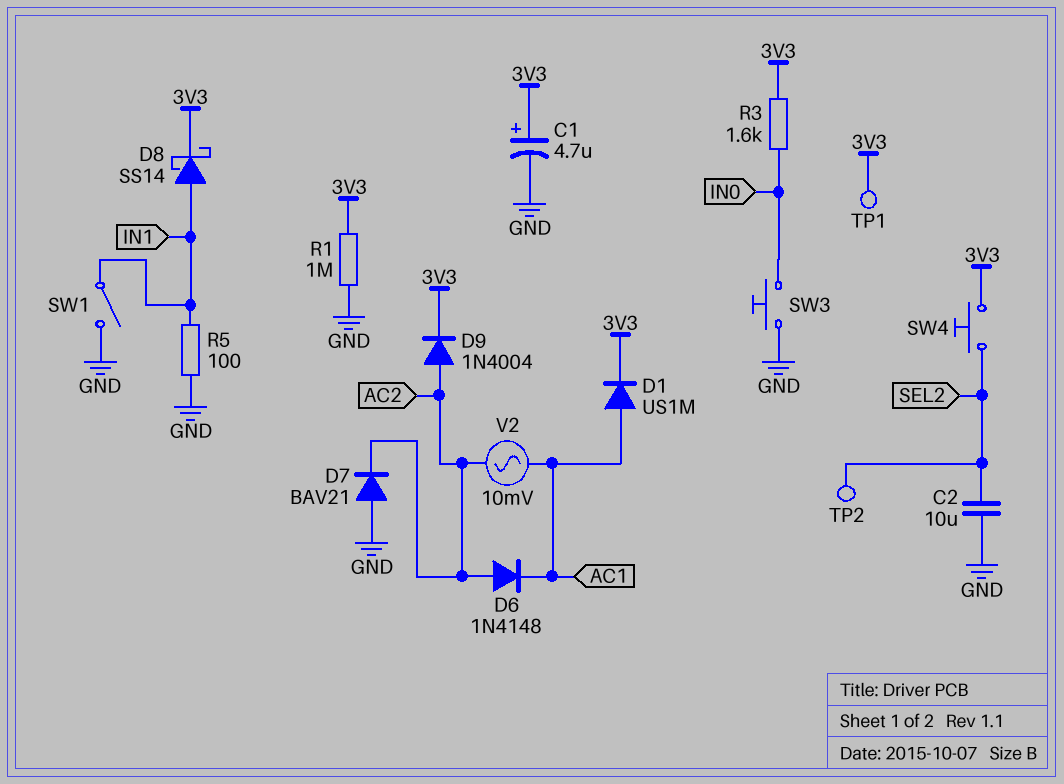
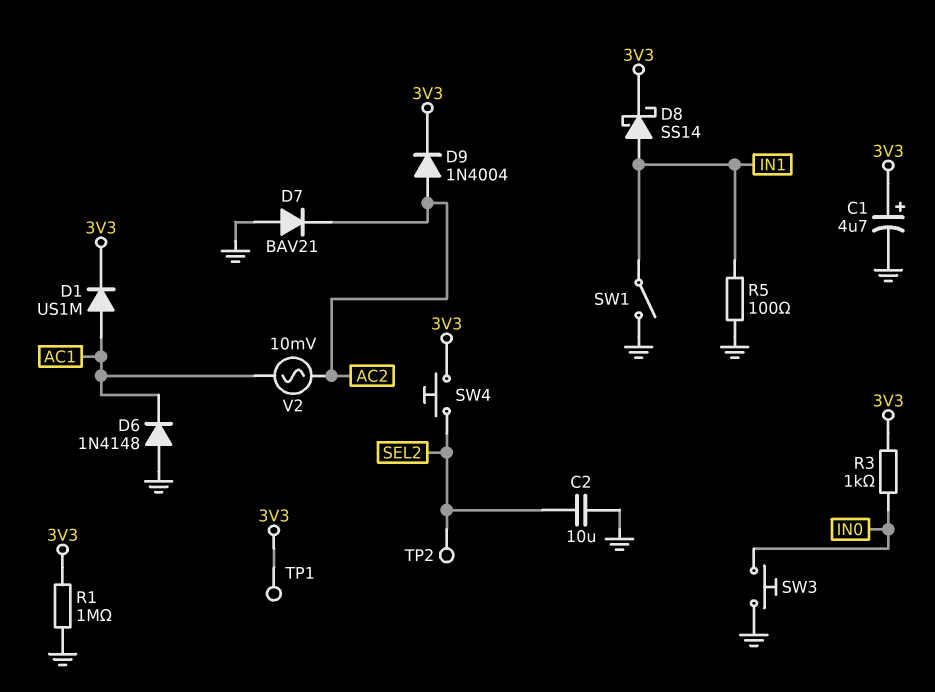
D6: diode 1N4148 (A AC2, K AC1) -> diode 1N4148 (A GND, K AC1)
R3: 1.6k (3V3, IN0) -> 1k (3V3, IN0)

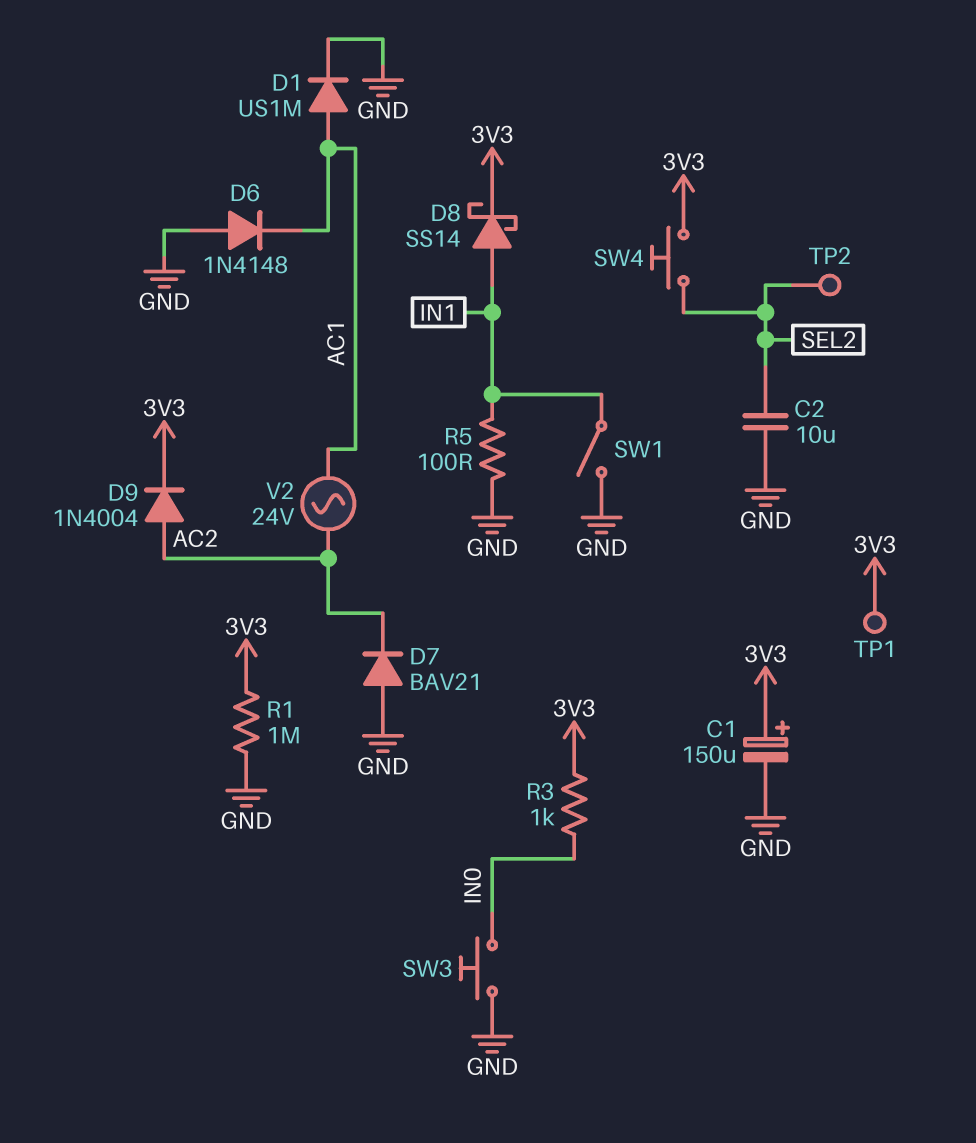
C1: 4.7uF (plus 3V3, minus GND) -> 150uF (plus 3V3, minus GND)
D1: diode US1M (A AC1, K 3V3) -> diode US1M (A AC1, K GND)
V2: AC 10mV (AC1, AC2) -> AC 24V (AC1, AC2)

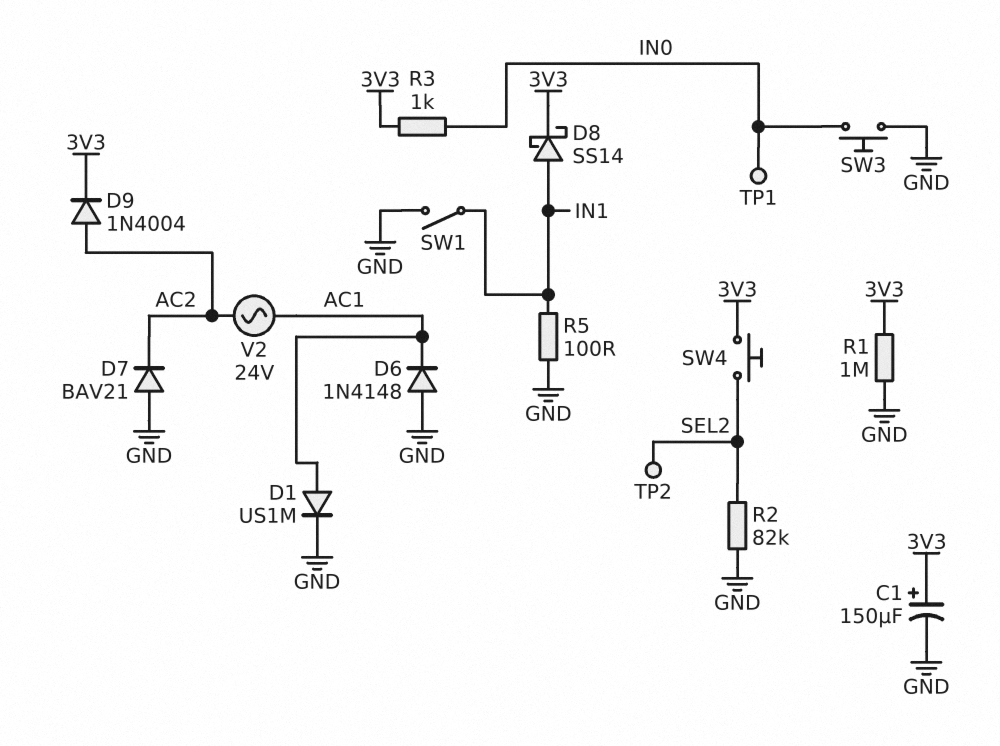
C2: 10uF (GND, SEL2) -> none
R2: none -> 82k (GND, SEL2)
TP1: test point (3V3) -> test point (IN0)

